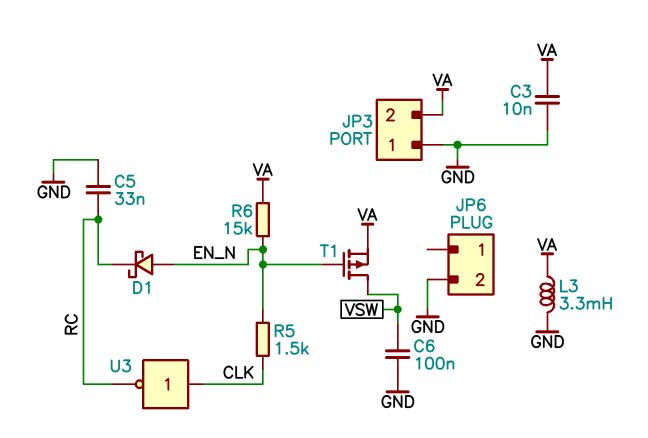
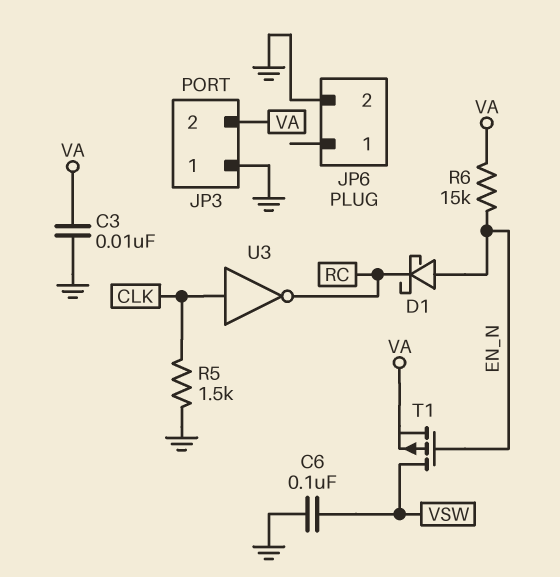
C5: 33nF (GND, RC) -> none
L3: 3.3mH (GND, VA) -> none
R5: 1.5k (CLK, EN_N) -> 1.5k (CLK, GND)

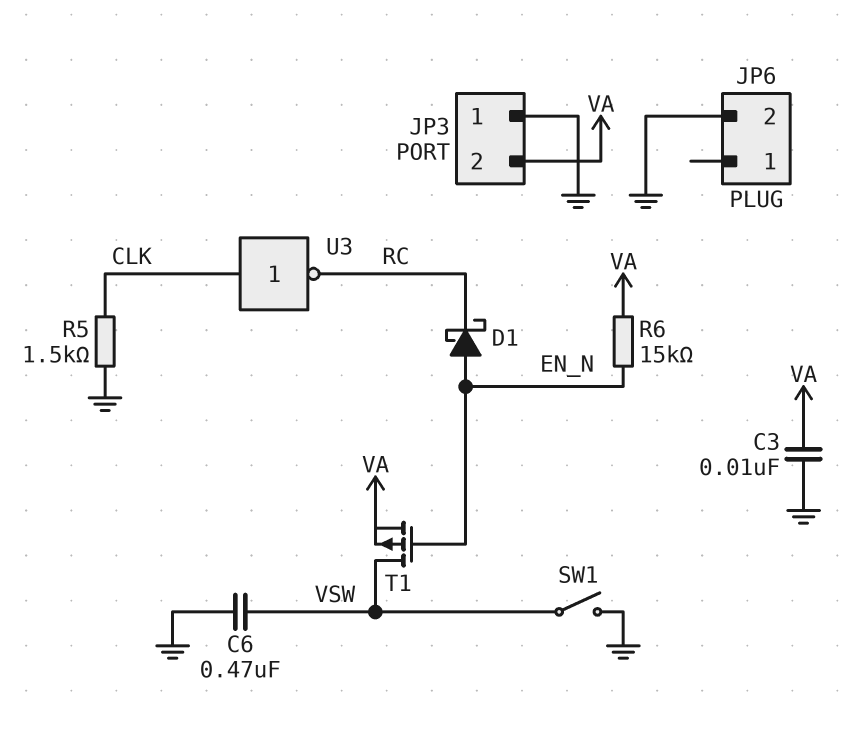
C6: 100nF (GND, VSW) -> 470nF (GND, VSW)
SW1: none -> switch (GND, VSW)

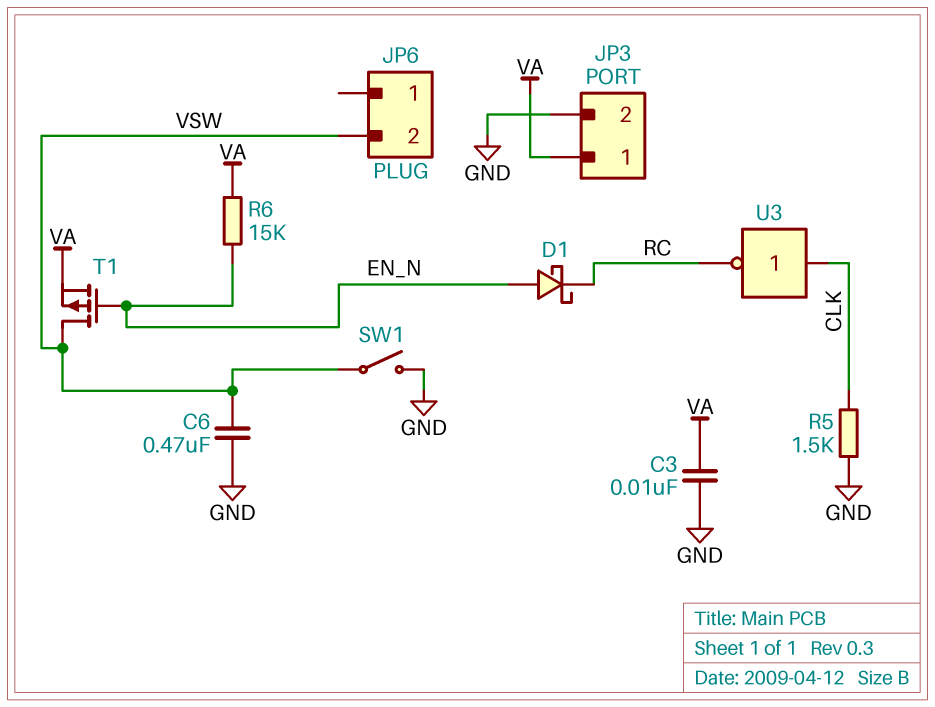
JP3 pin 1: GND -> VA
JP3 pin 2: VA -> GND
JP6 pin 2: GND -> VSW

